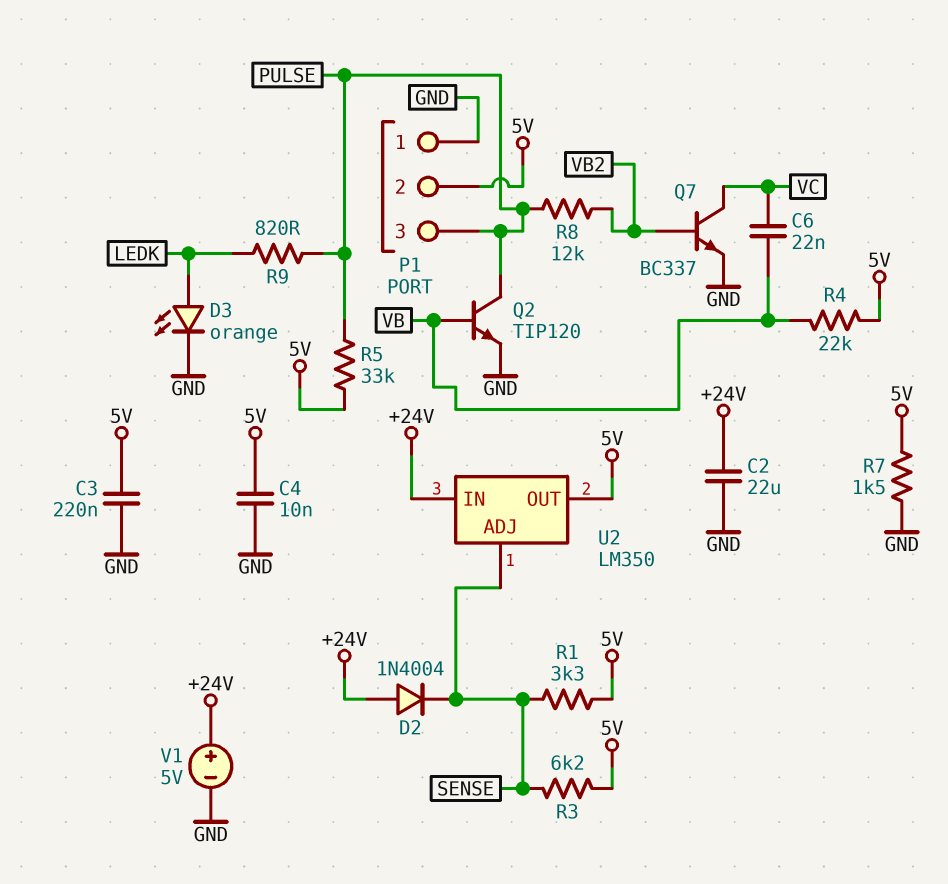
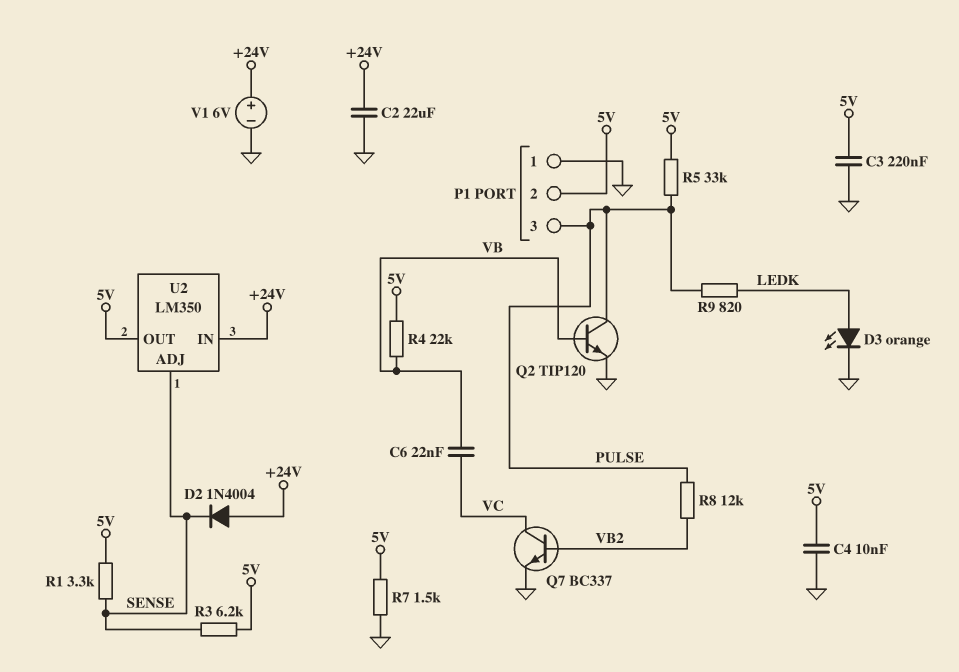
V1: 5V (plus +24V, minus GND) -> 6V (plus +24V, minus GND)

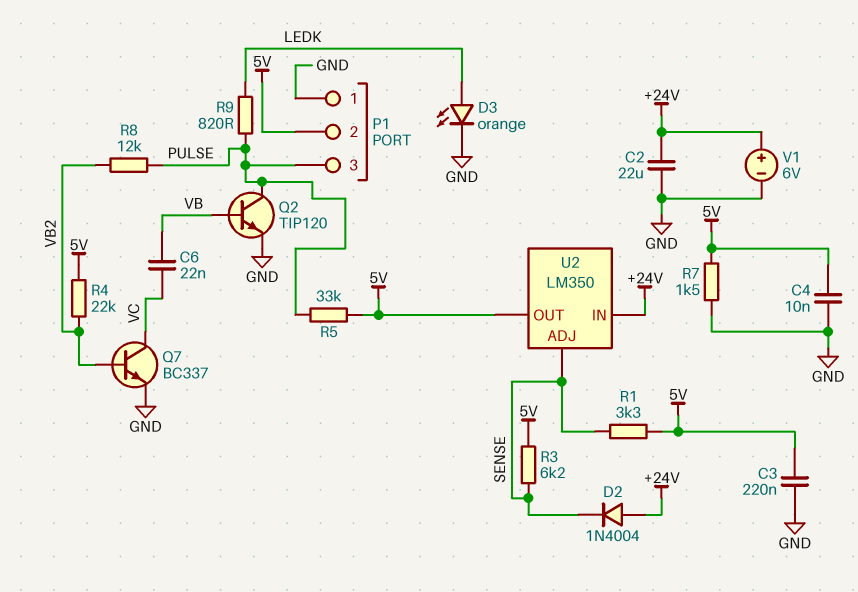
R4: 22k (5V, VB) -> 22k (5V, VB2)

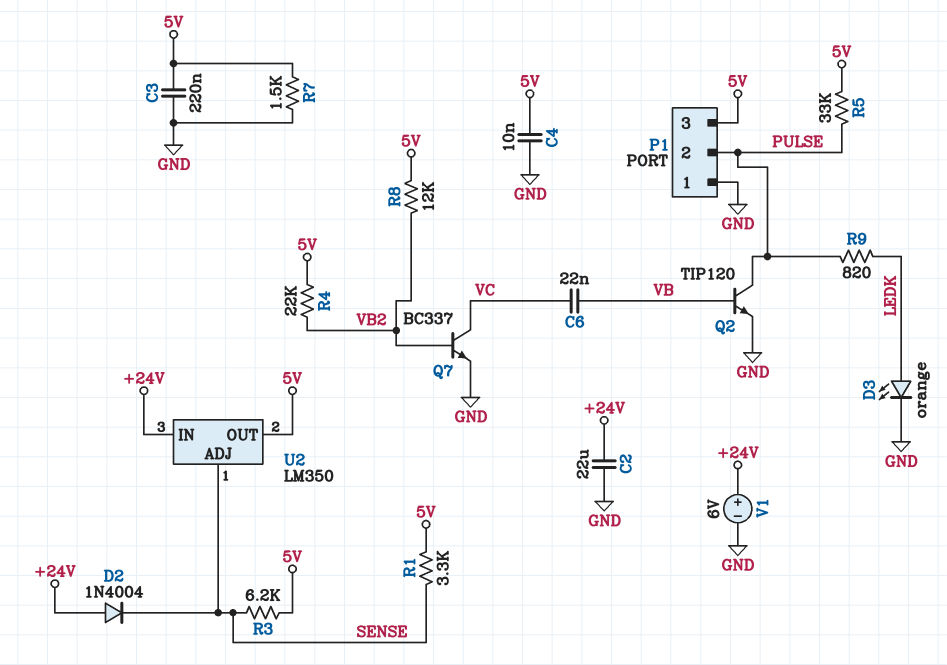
P1 pin 2: 5V -> PULSE
P1 pin 3: PULSE -> 5V
R8: 12k (PULSE, VB2) -> 12k (5V, VB2)

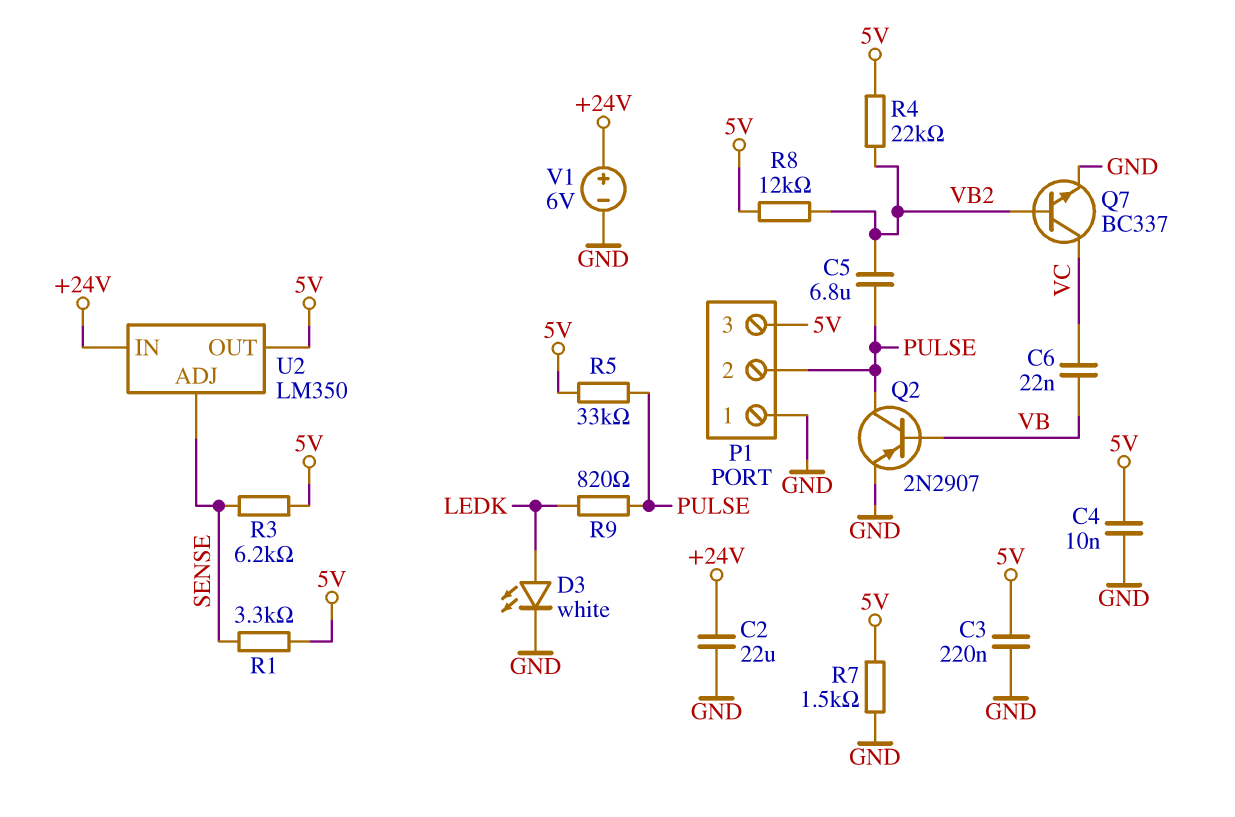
C5: none -> 6.8uF (PULSE, VB2)
D2: diode 1N4004 (A +24V, K SENSE) -> none
D3: LED orange (A LEDK, K GND) -> LED white (A LEDK, K GND)
Q2: NPN TIP120 (B VB, C PULSE, E GND) -> PNP 2N2907 (B VB, C PULSE, E GND)

